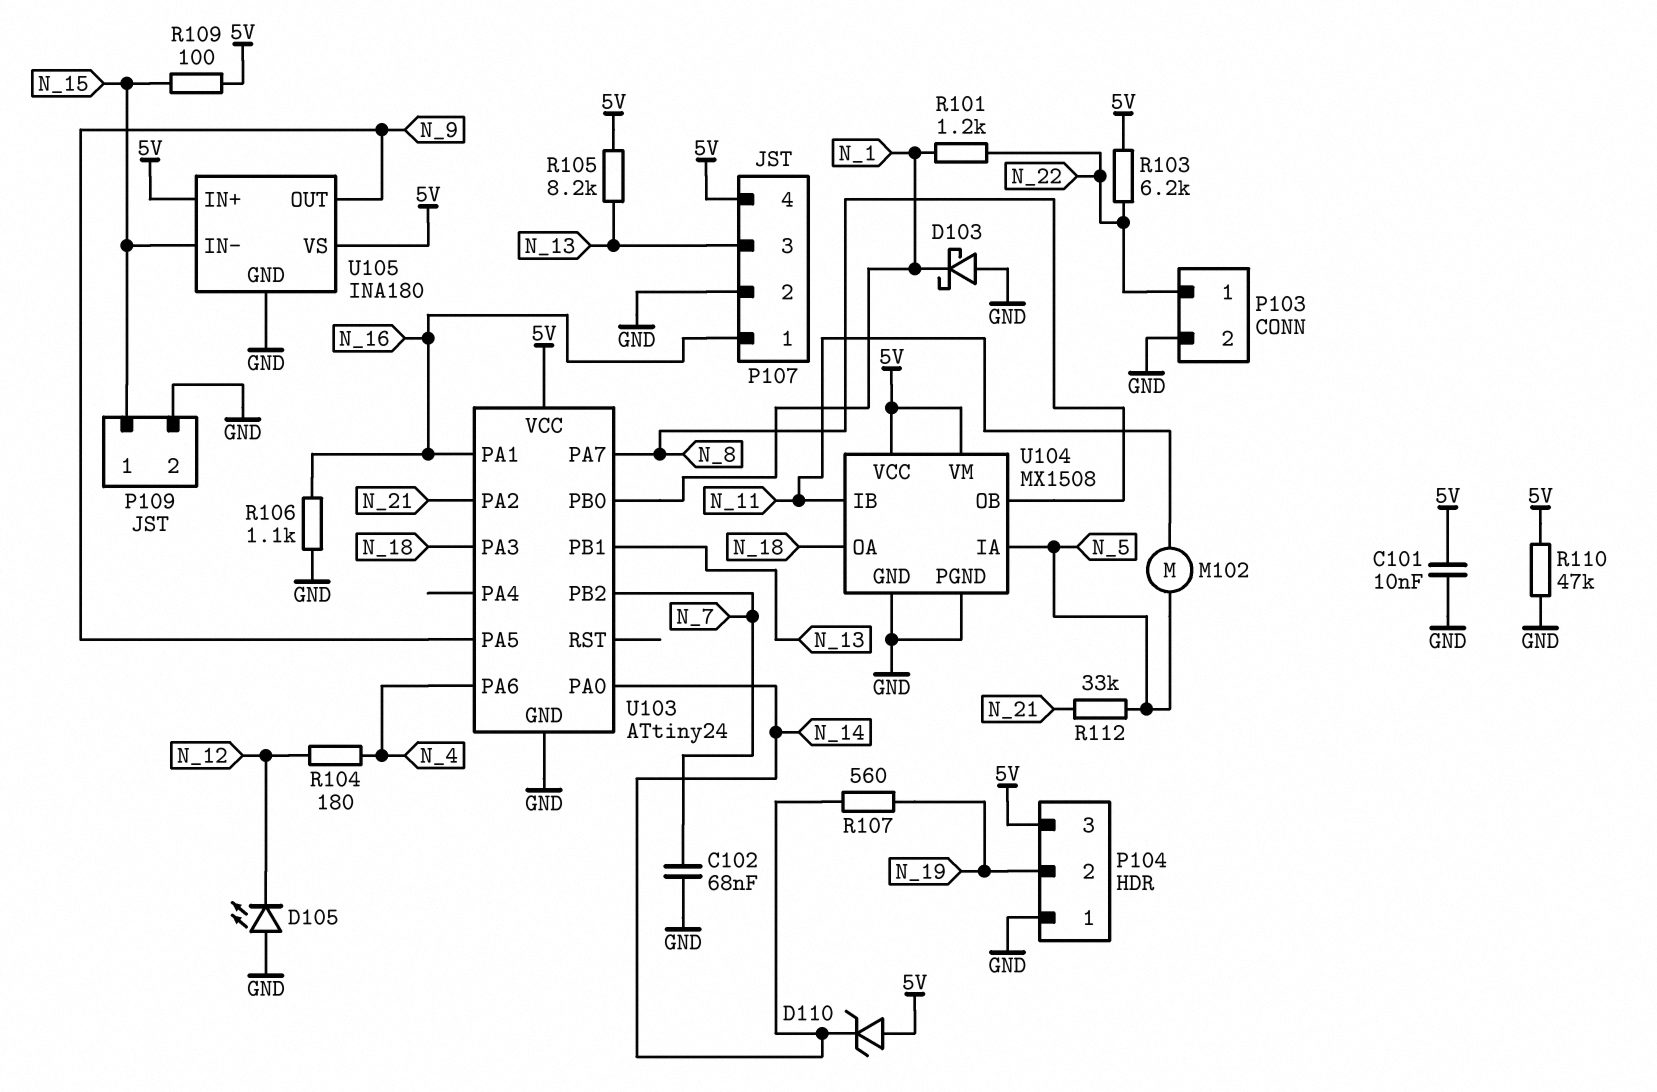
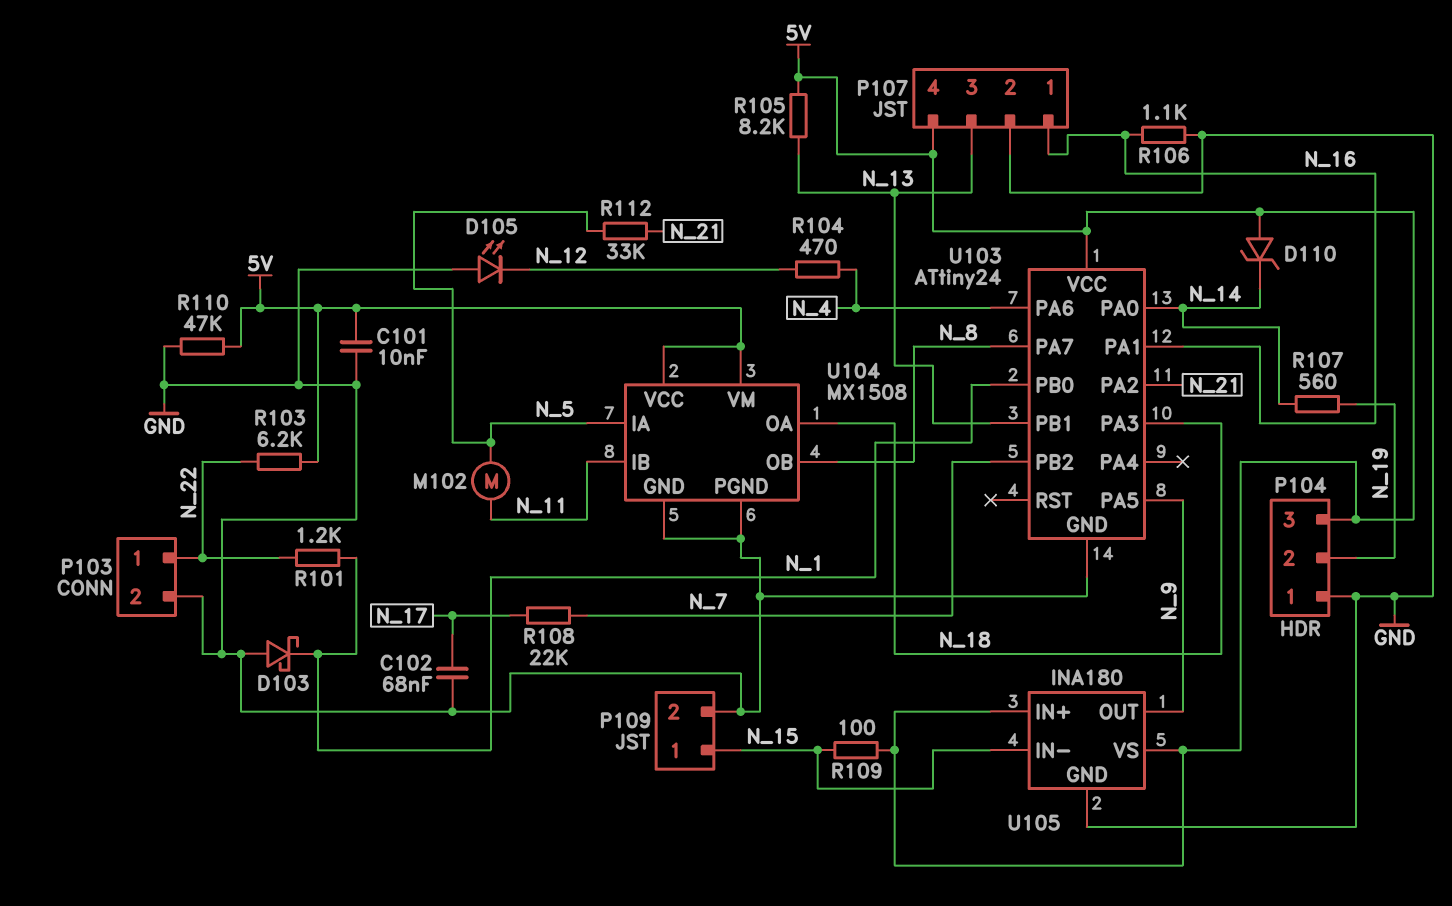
C102: 68nF (GND, N_7) -> 68nF (GND, N_17)
R104: 180 (N_4, N_12) -> 470 (N_4, N_12)
R108: none -> 22k (N_7, N_17)

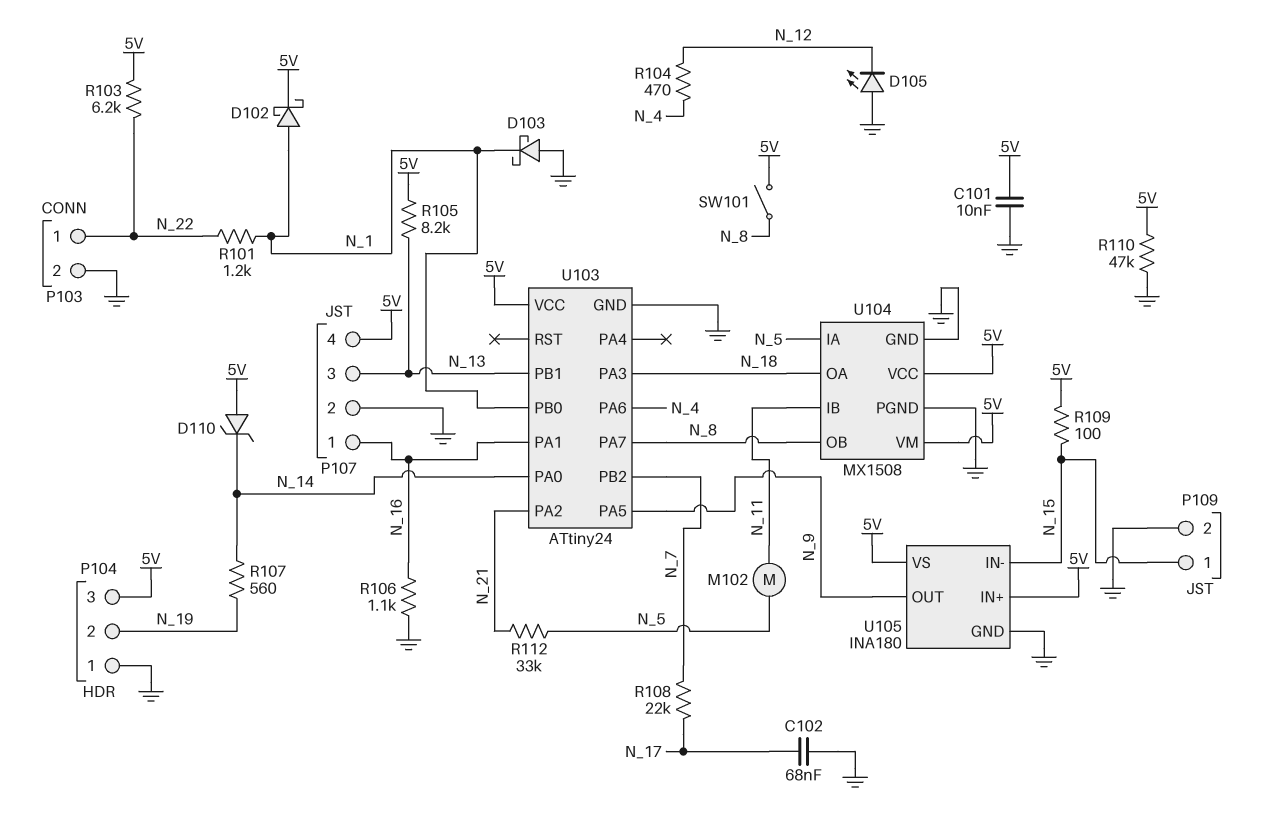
D102: none -> schottky (A N_1, K 5V)
SW101: none -> switch (5V, N_8)

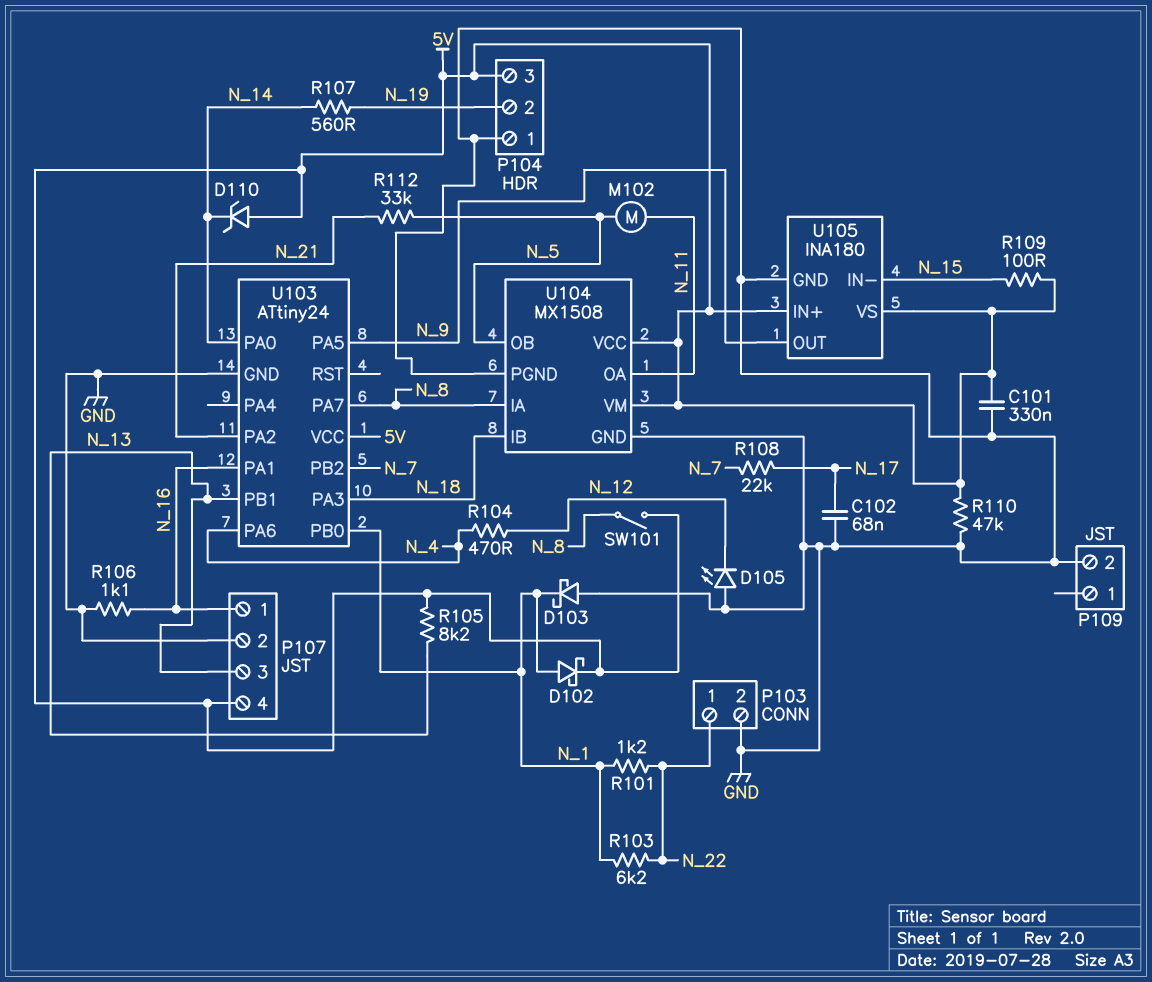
C101: 10nF (5V, GND) -> 330nF (5V, GND)
P109 pin 1: N_15 -> none
R103: 6.2k (5V, N_22) -> 6.2k (N_1, N_22)
U104 pin IA: N_5 -> N_8
U104 pin IB: N_11 -> N_18
U104 pin OA: N_18 -> N_11
U104 pin OB: N_8 -> N_5

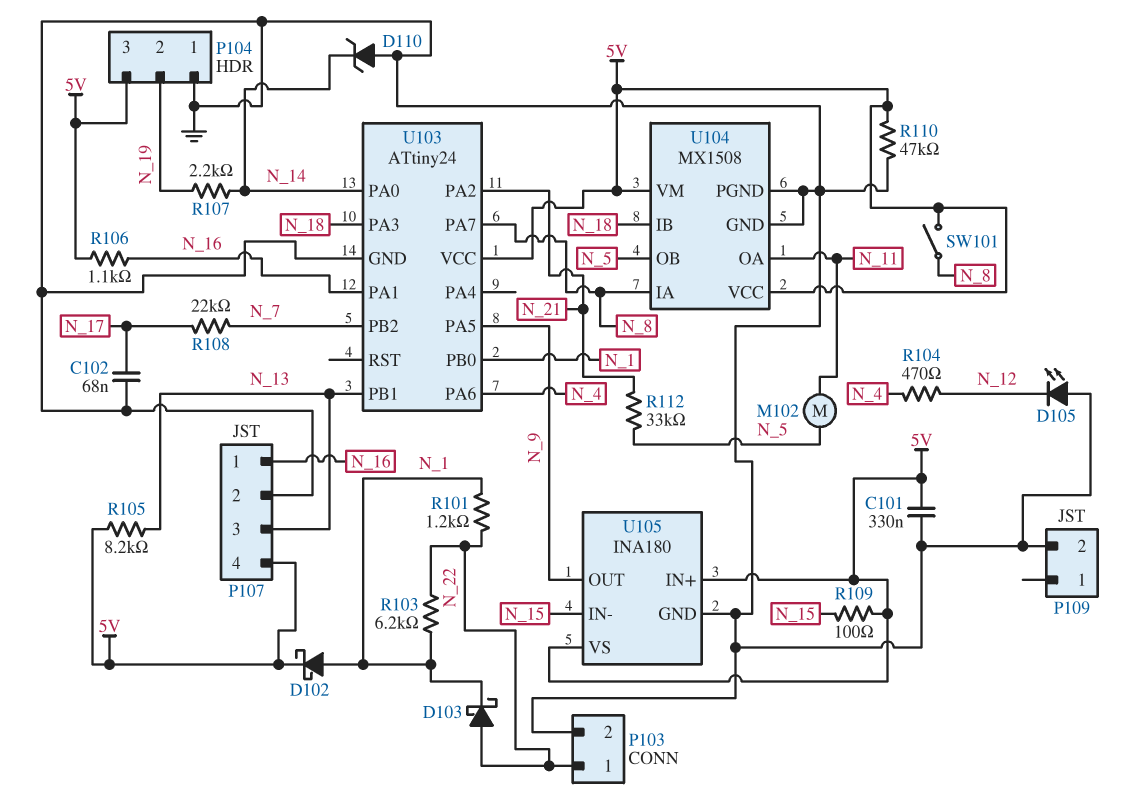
D103: schottky (A GND, K N_1) -> schottky (A N_22, K N_1)
D110: zener (A 5V, K N_14) -> zener (A GND, K N_14)
R106: 1.1k (GND, N_16) -> 1.1k (5V, N_16)
R107: 560 (N_14, N_19) -> 2.2k (N_14, N_19)

